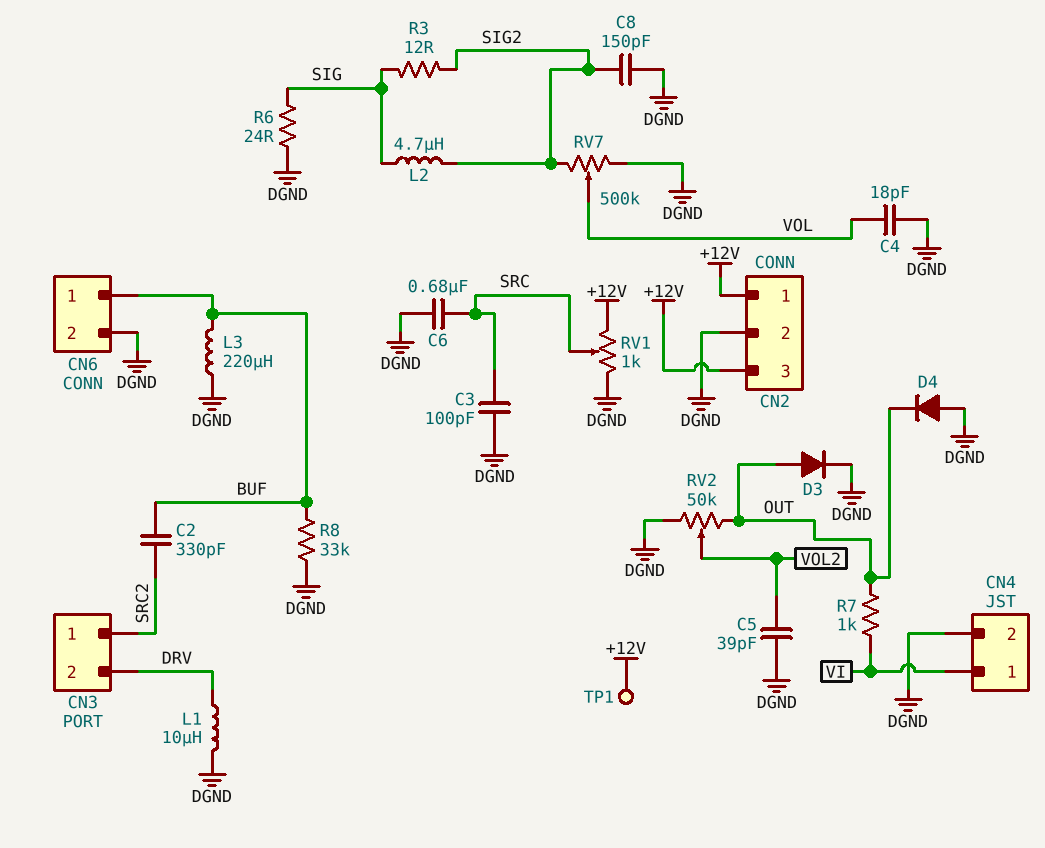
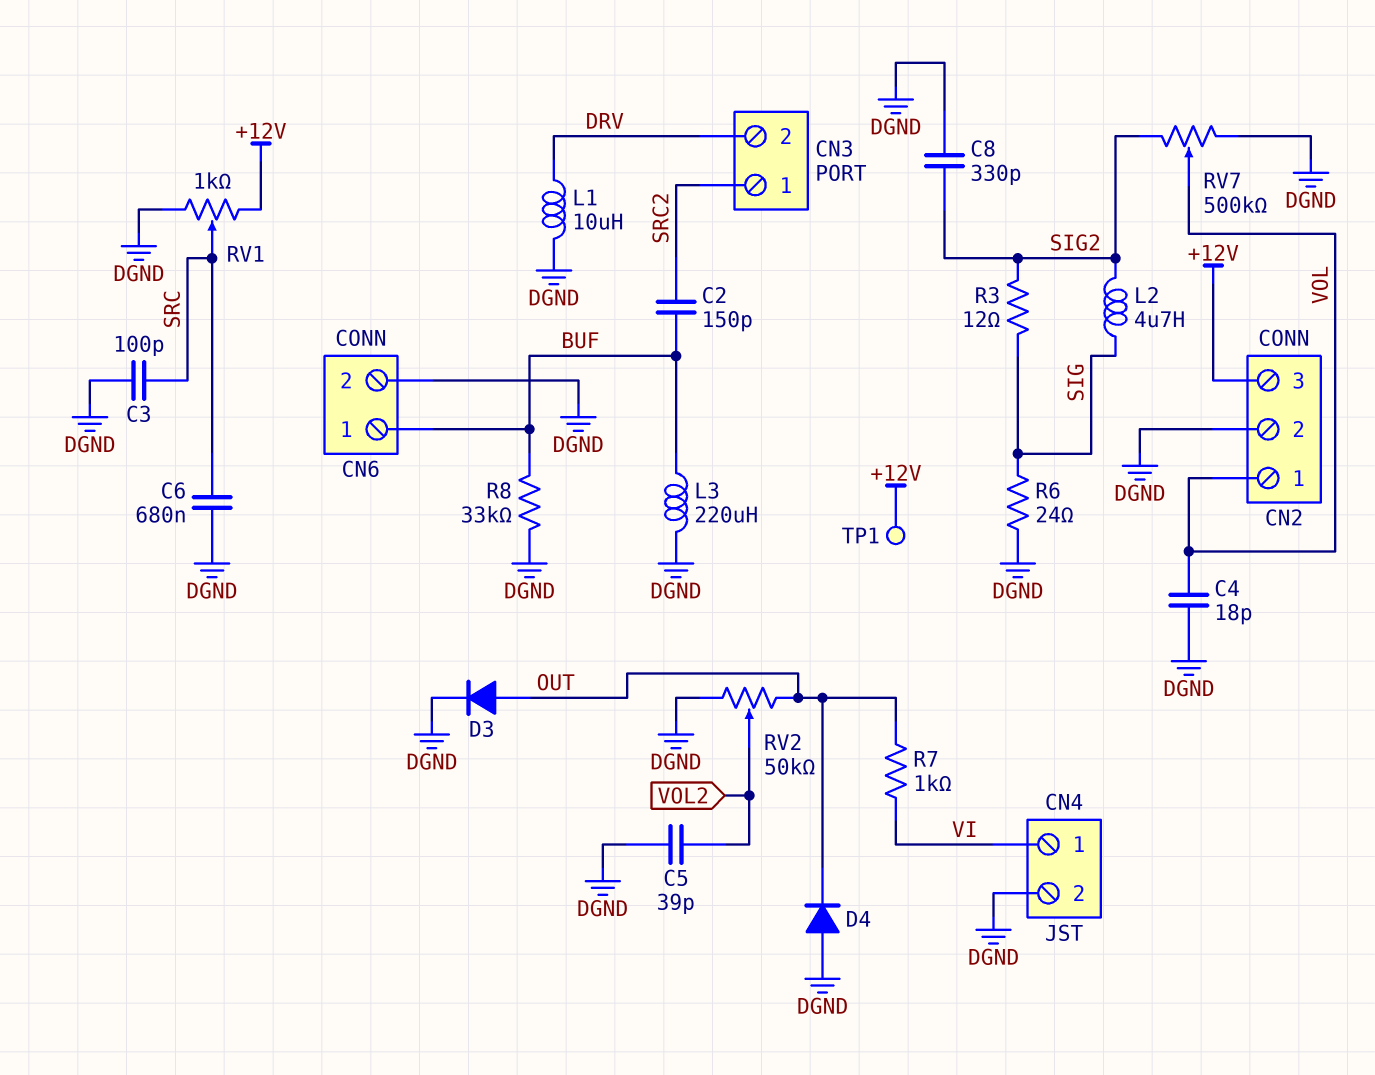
C2: 330pF (BUF, SRC2) -> 150pF (BUF, SRC2)
C8: 150pF (DGND, SIG2) -> 330pF (DGND, SIG2)
CN2 pin 1: +12V -> VOL

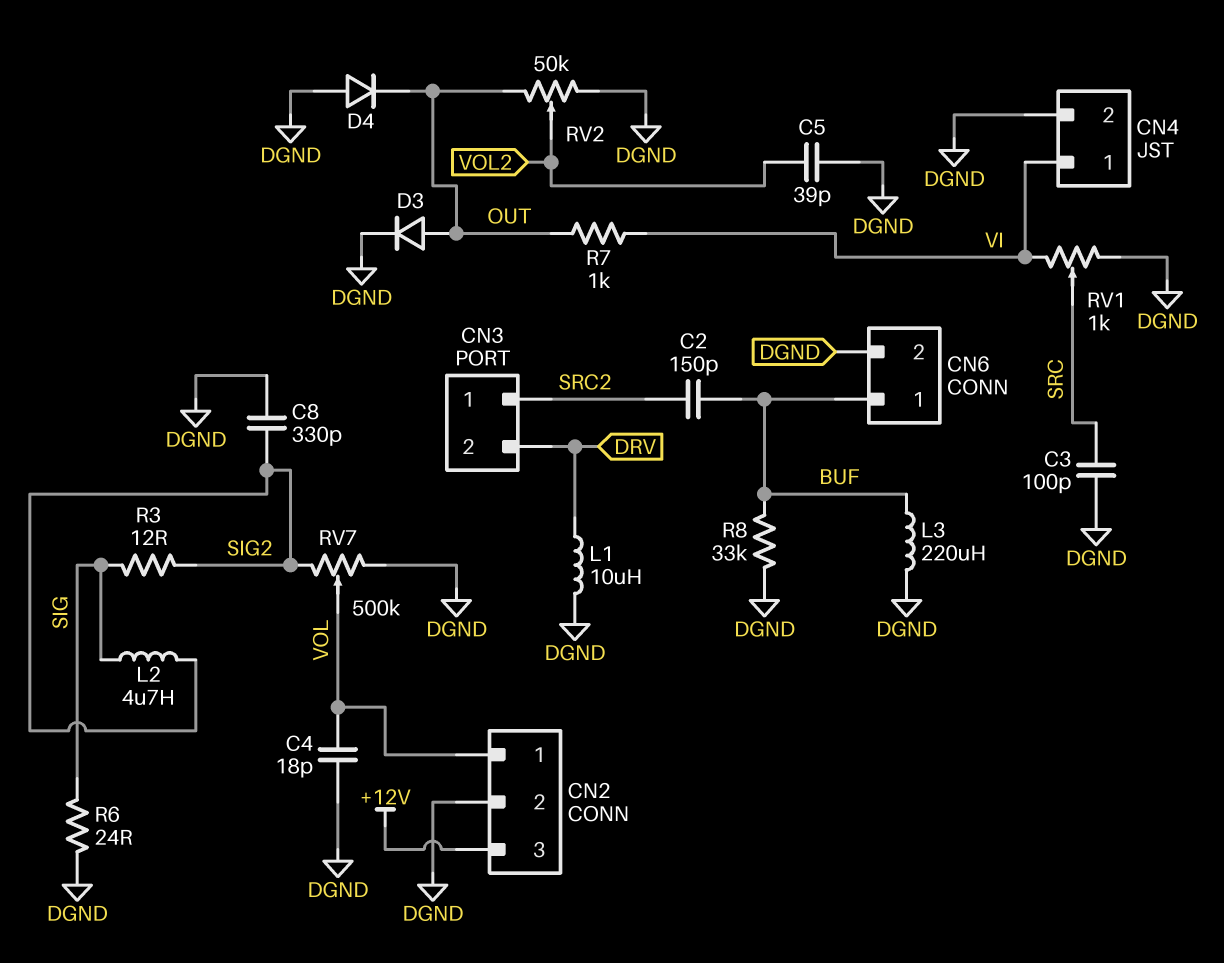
C6: 680nF (DGND, SRC) -> none
RV1: 1k (+12V, DGND, wiper SRC) -> 1k (DGND, VI, wiper SRC)
TP1: test point (+12V) -> none

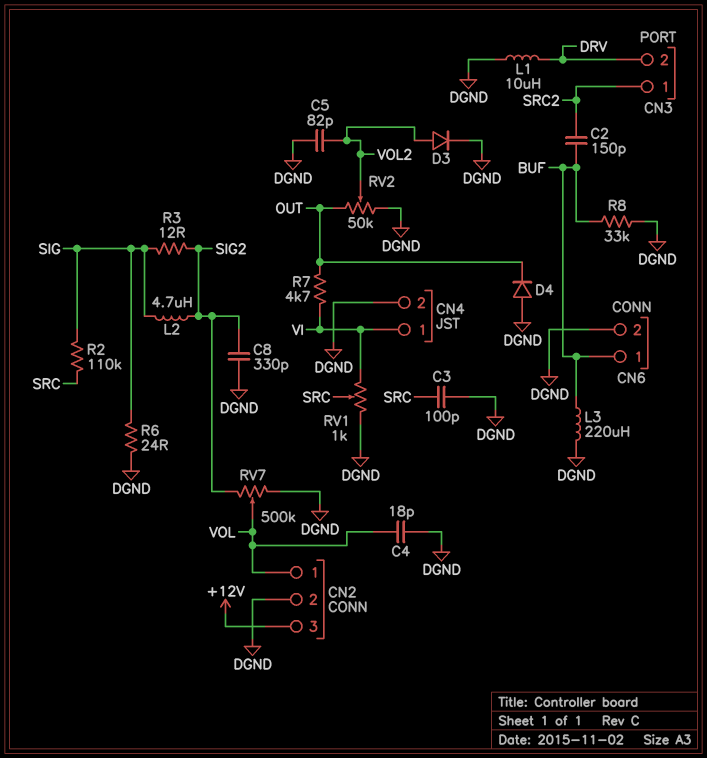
C5: 39pF (DGND, VOL2) -> 82pF (DGND, VOL2)
D3: diode (A OUT, K DGND) -> diode (A VOL2, K DGND)
R2: none -> 110k (SIG, SRC)
R7: 1k (OUT, VI) -> 4.7k (OUT, VI)

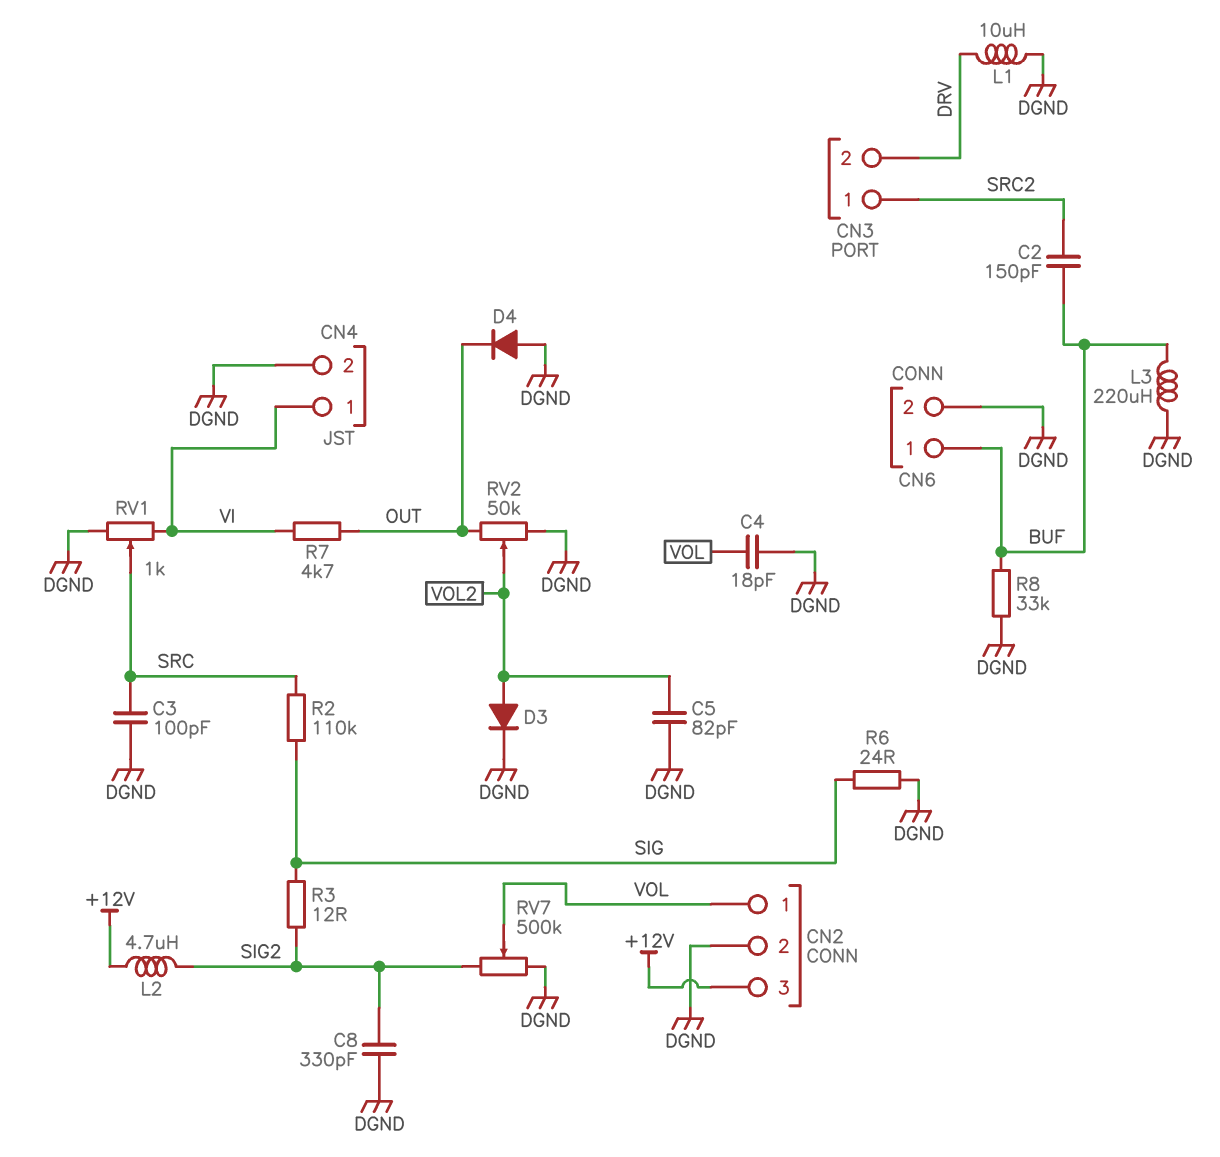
L2: 4.7uH (SIG, SIG2) -> 4.7uH (+12V, SIG2)

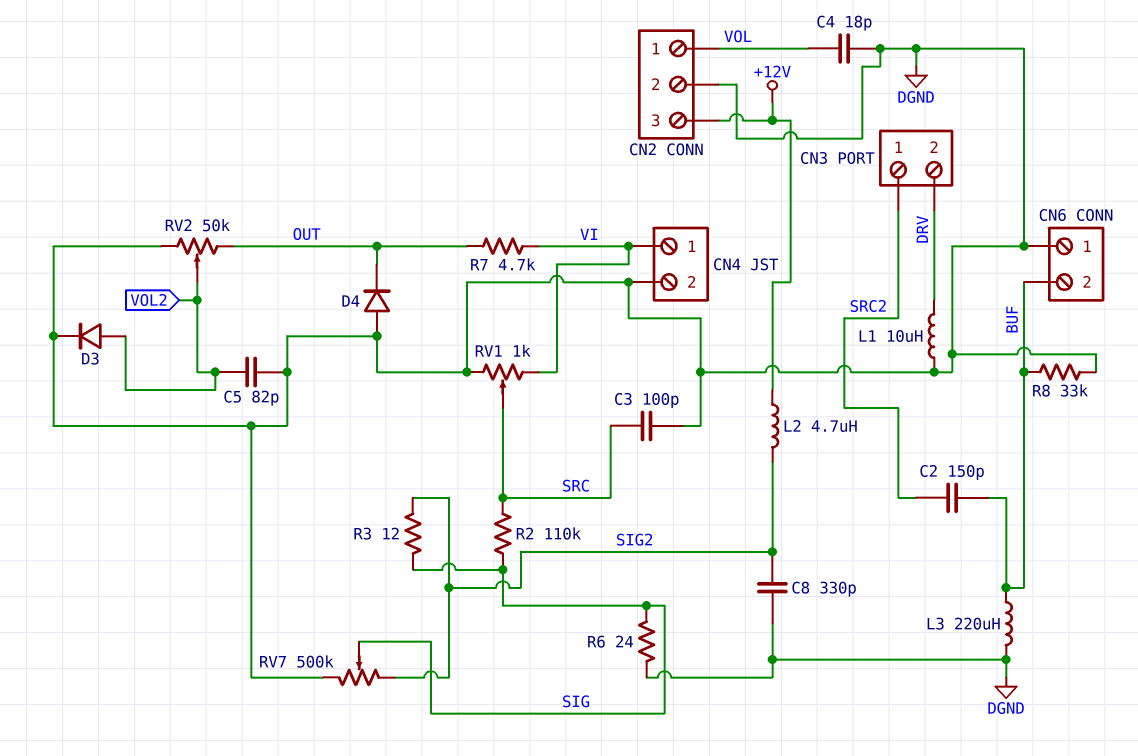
CN6 pin 1: BUF -> DGND
CN6 pin 2: DGND -> BUF
RV7: 500k (DGND, SIG2, wiper VOL) -> 500k (DGND, SIG2, wiper SIG)

